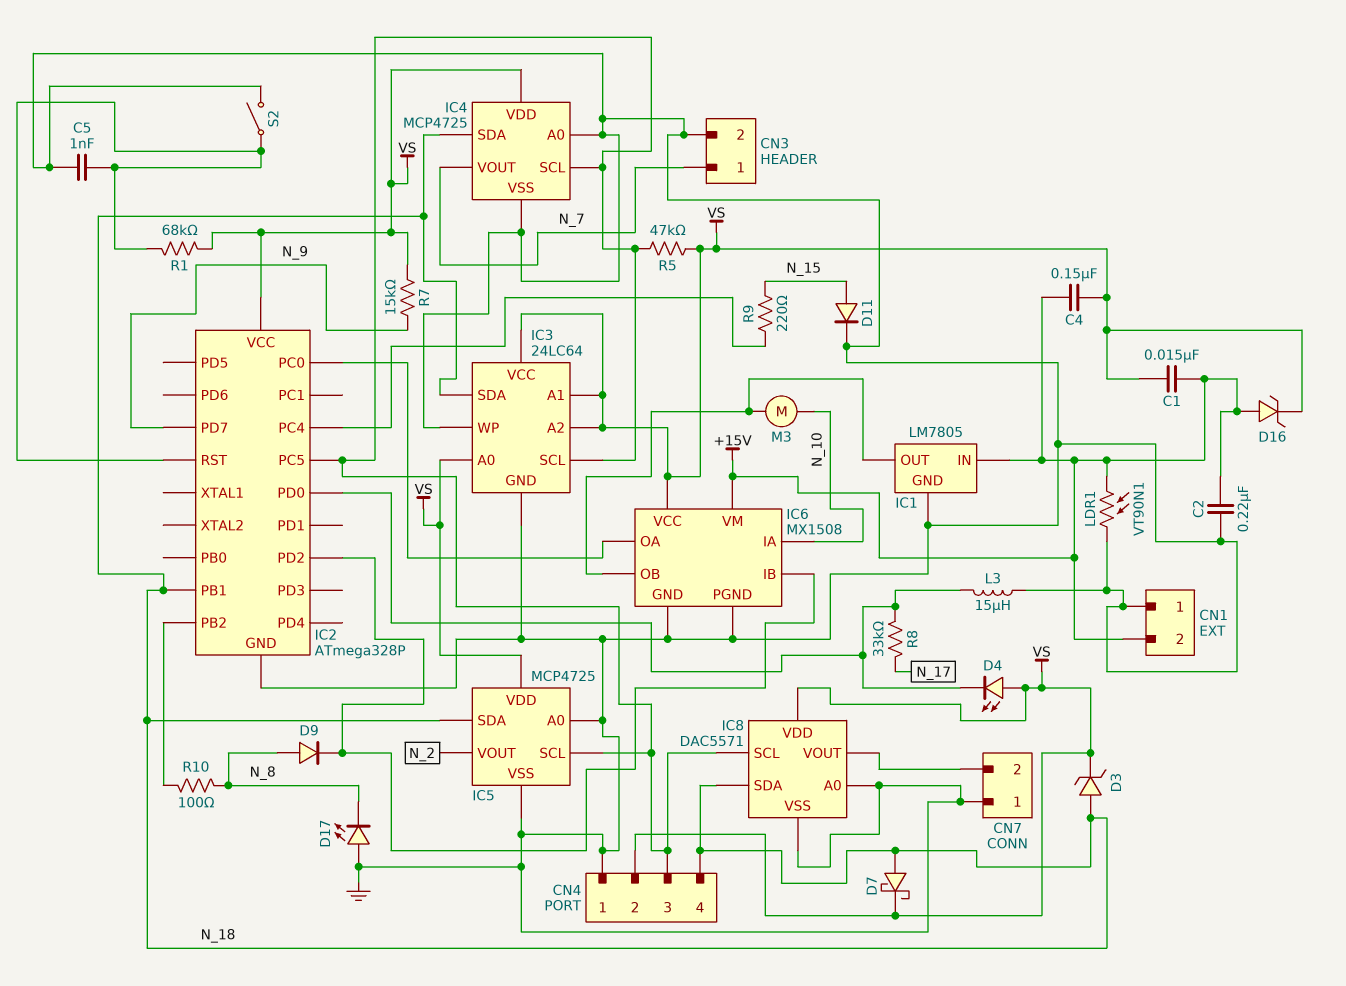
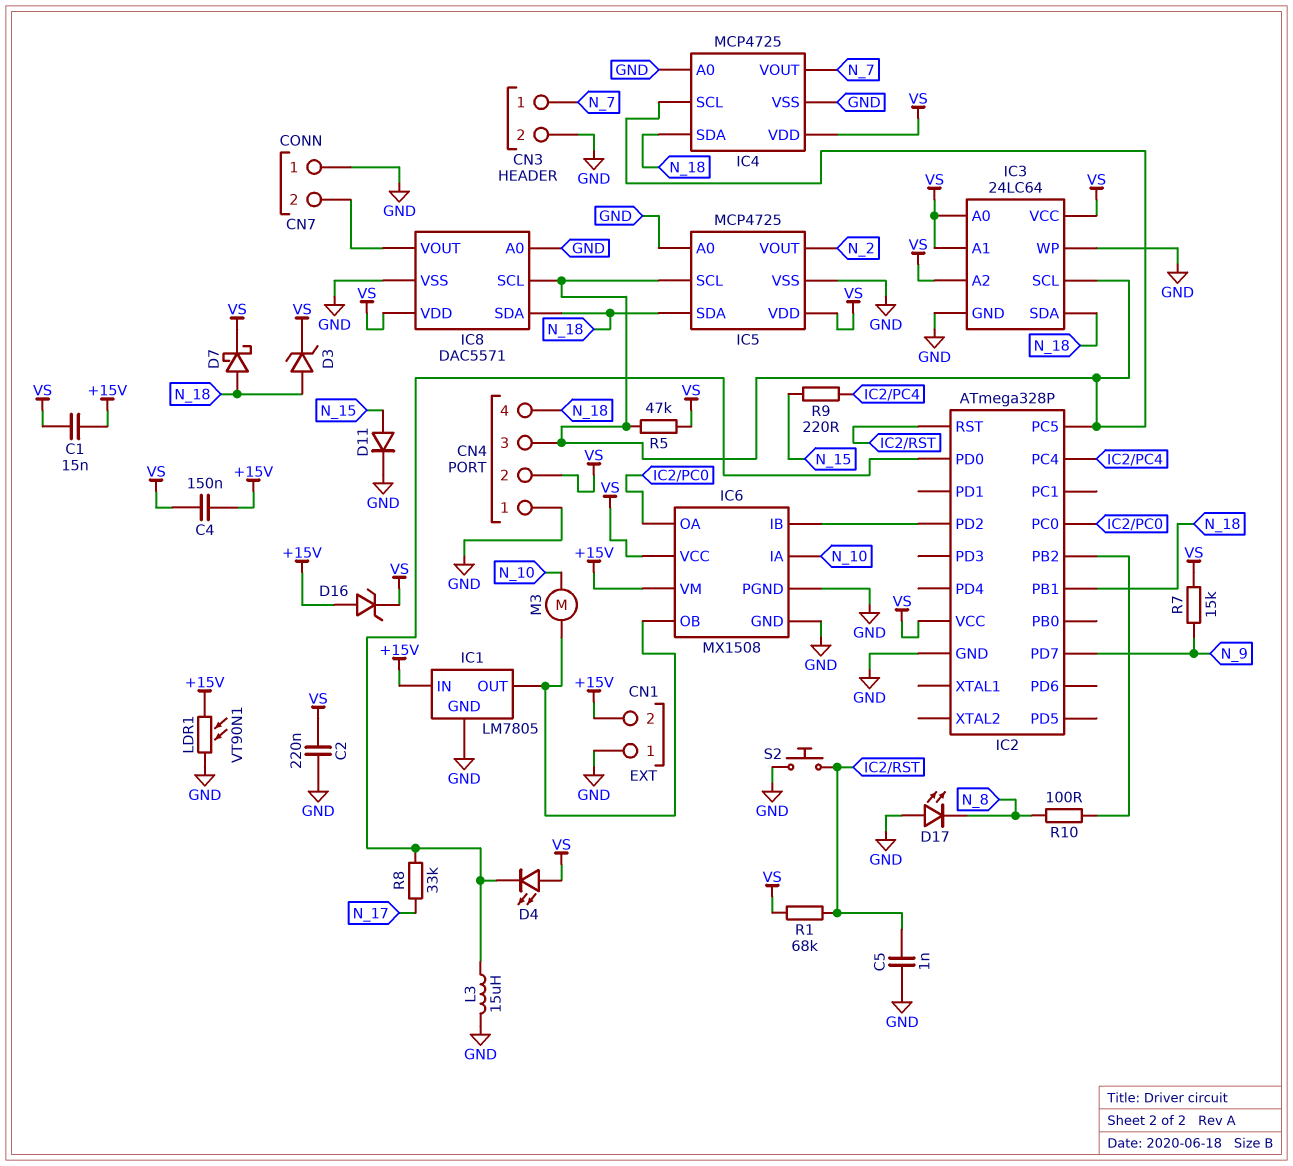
C2: 220nF (+15V, GND) -> 220nF (GND, VS)
D9: diode (A N_8, K IC2/PD2) -> none
S2: switch (GND, IC2/RST) -> button (GND, IC2/RST)

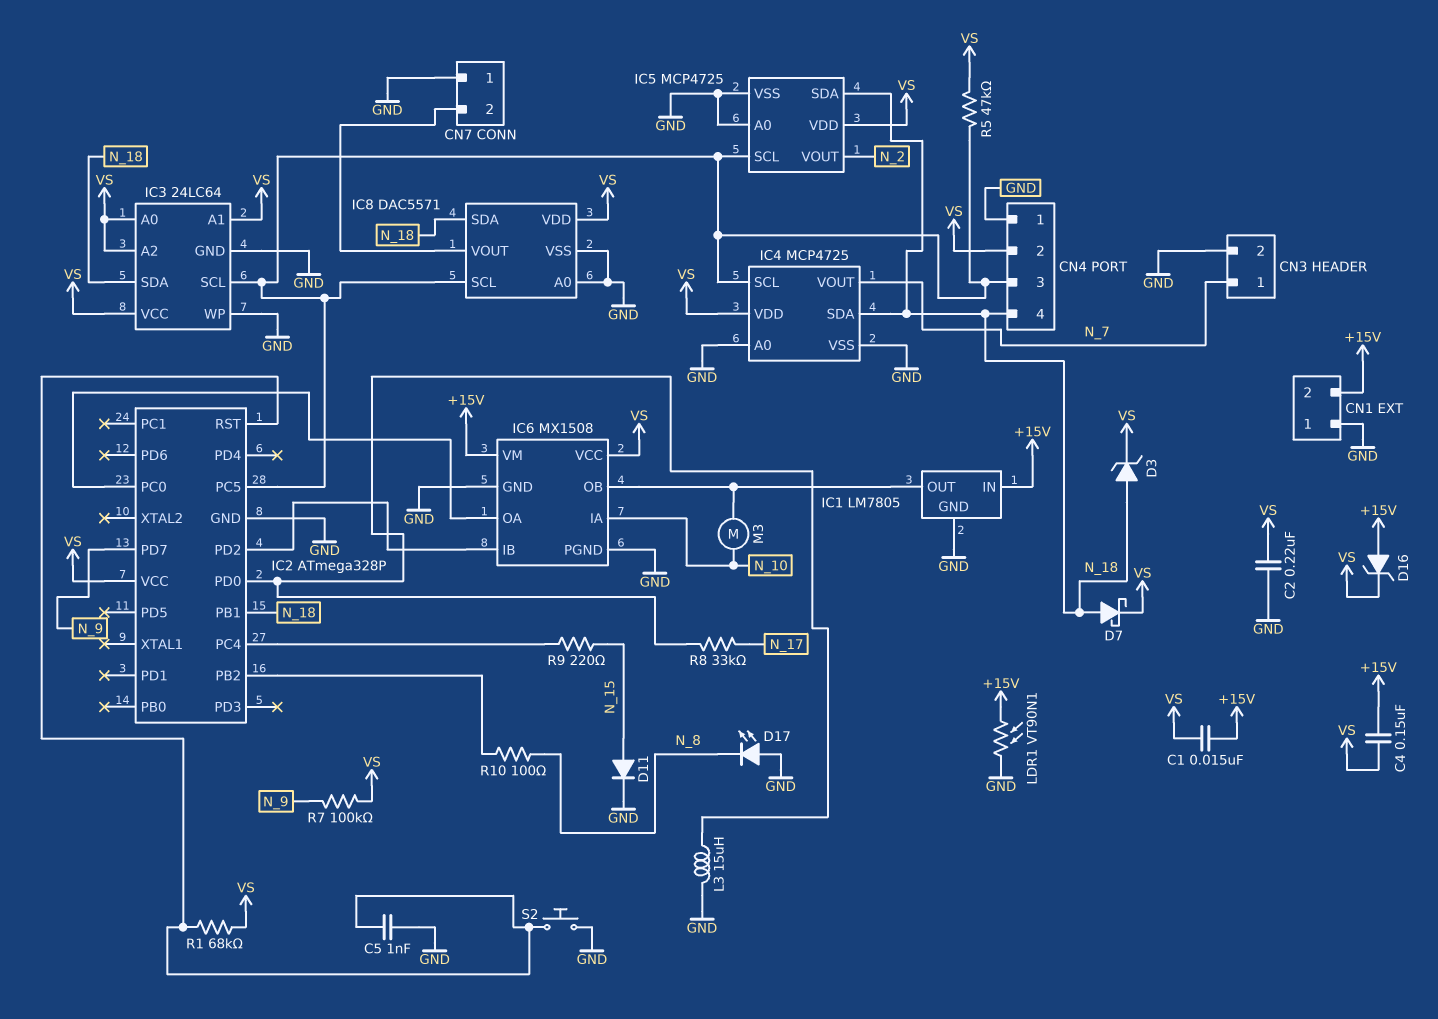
D4: LED (A VS, K IC2/PD0) -> none
R7: 15k (N_9, VS) -> 100k (N_9, VS)

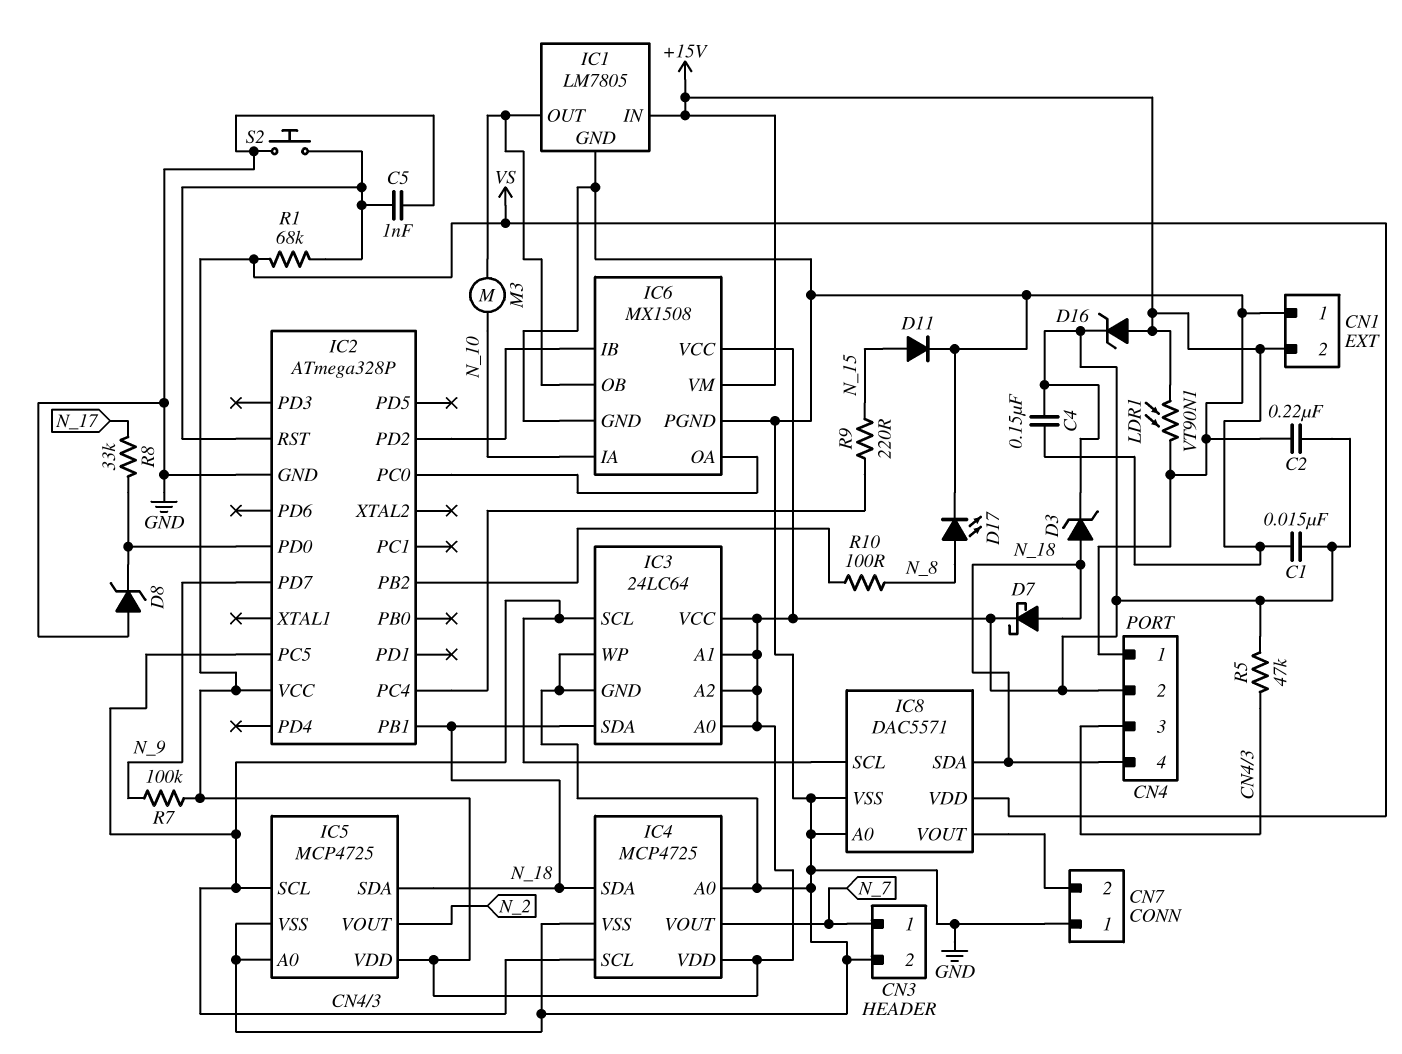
D8: none -> zener (A GND, K IC2/PD0)
D17: LED (A GND, K N_8) -> LED (A N_8, K GND)
L3: 15uH (GND, IC2/PD0) -> none

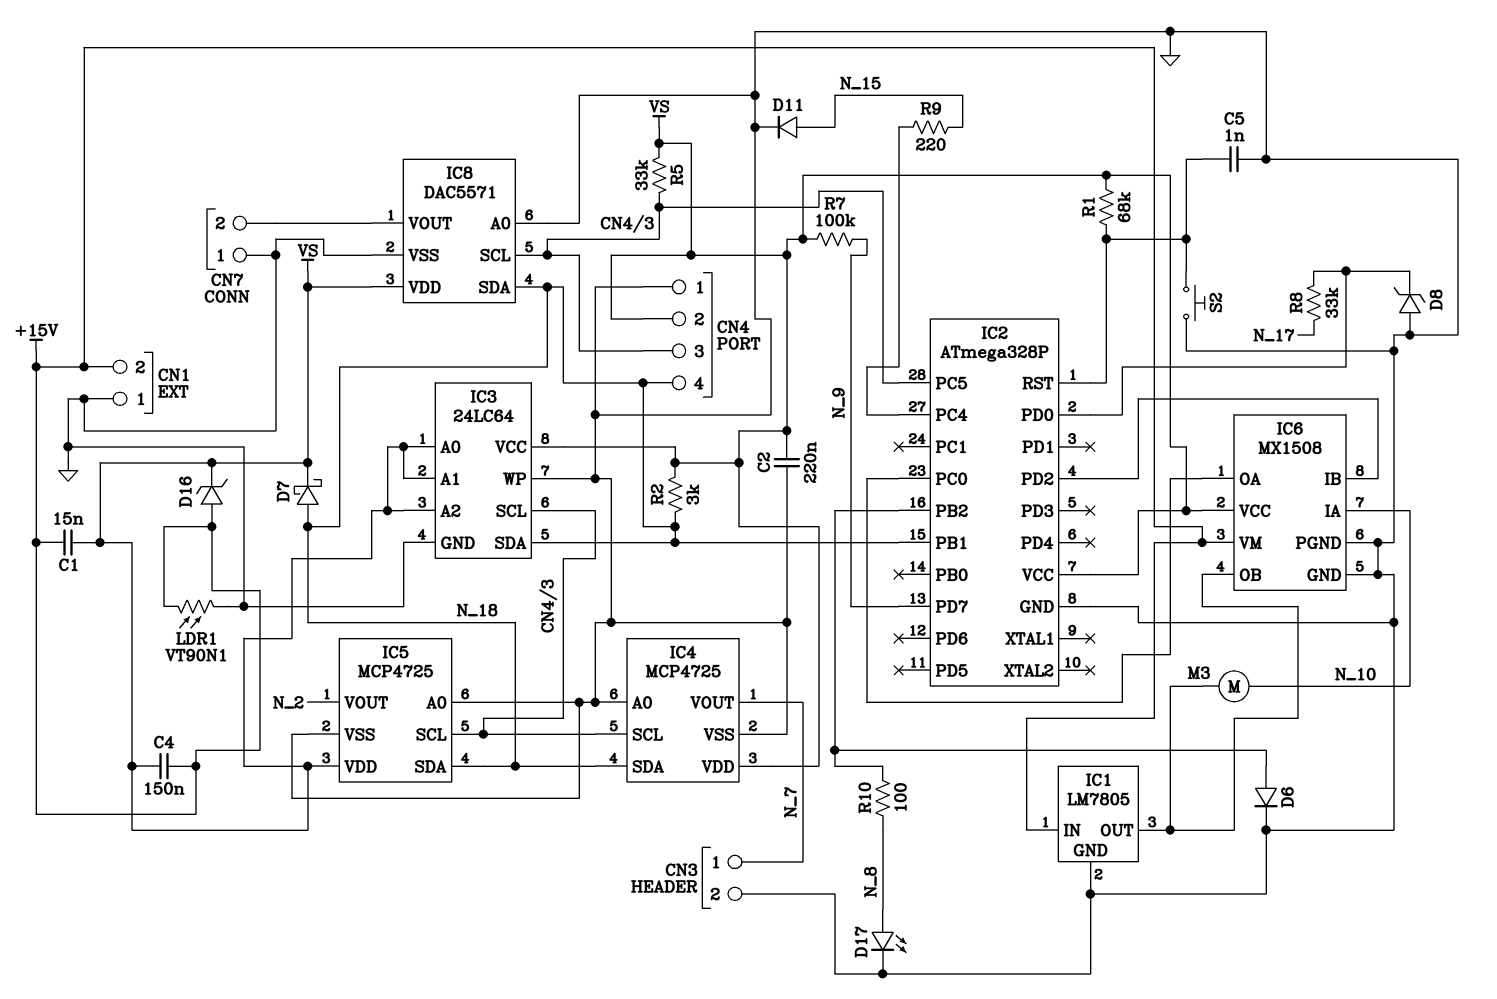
D3: zener (A N_18, K VS) -> none
D6: none -> diode (A IC2/PB2, K GND)
R2: none -> 3k (N_18, VS)
R5: 47k (CN4/3, VS) -> 33k (CN4/3, VS)

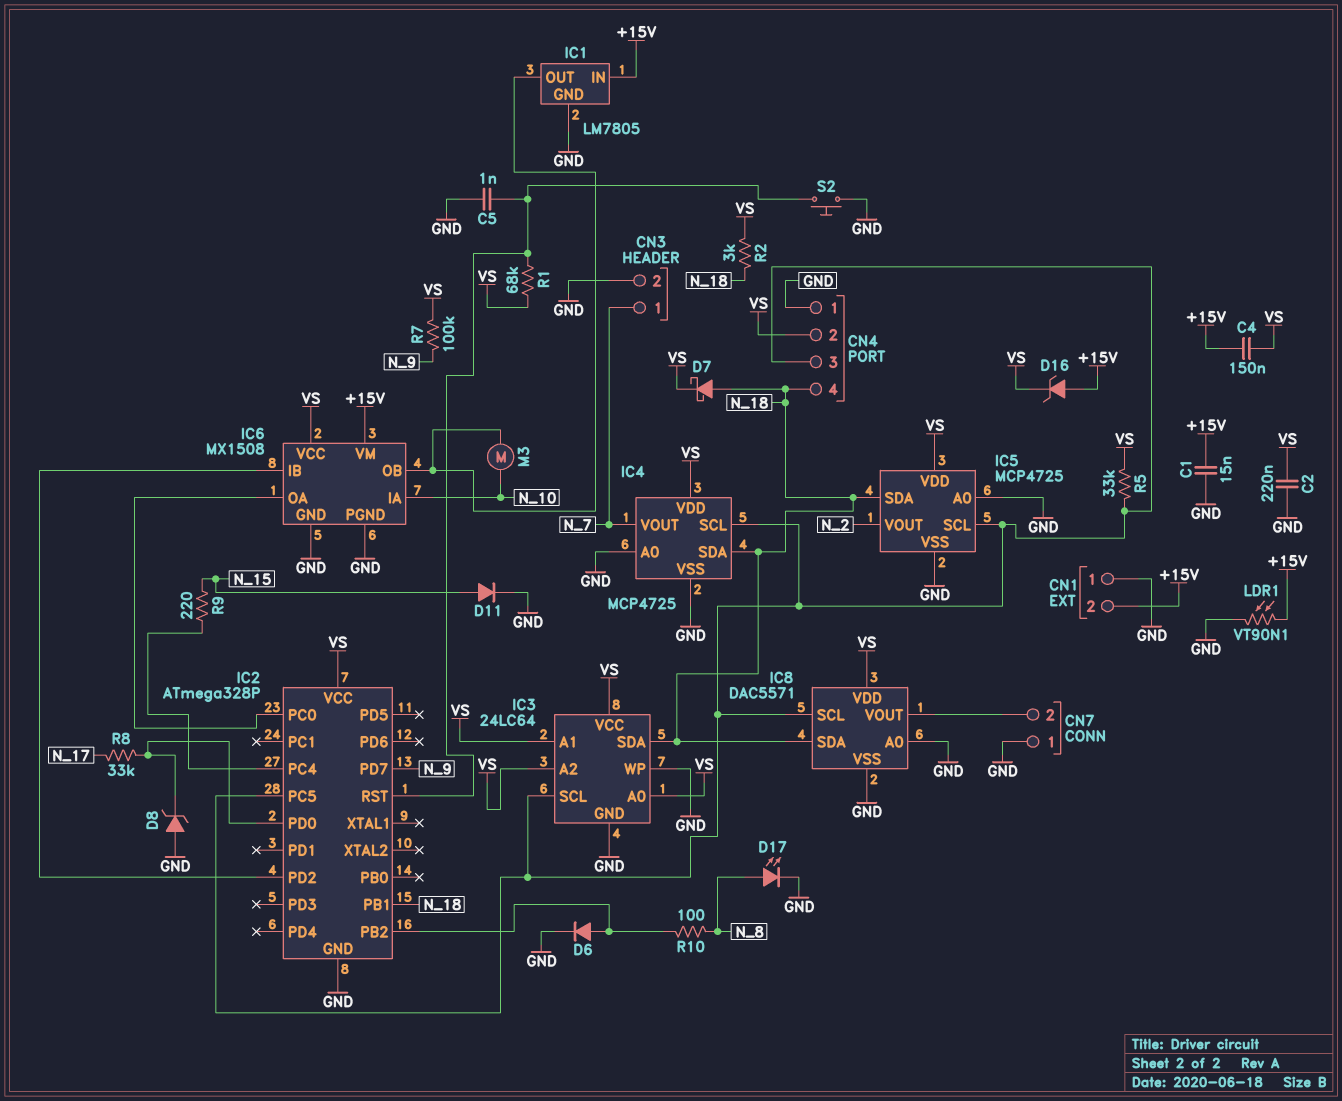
C1: 15nF (+15V, VS) -> 15nF (+15V, GND)

